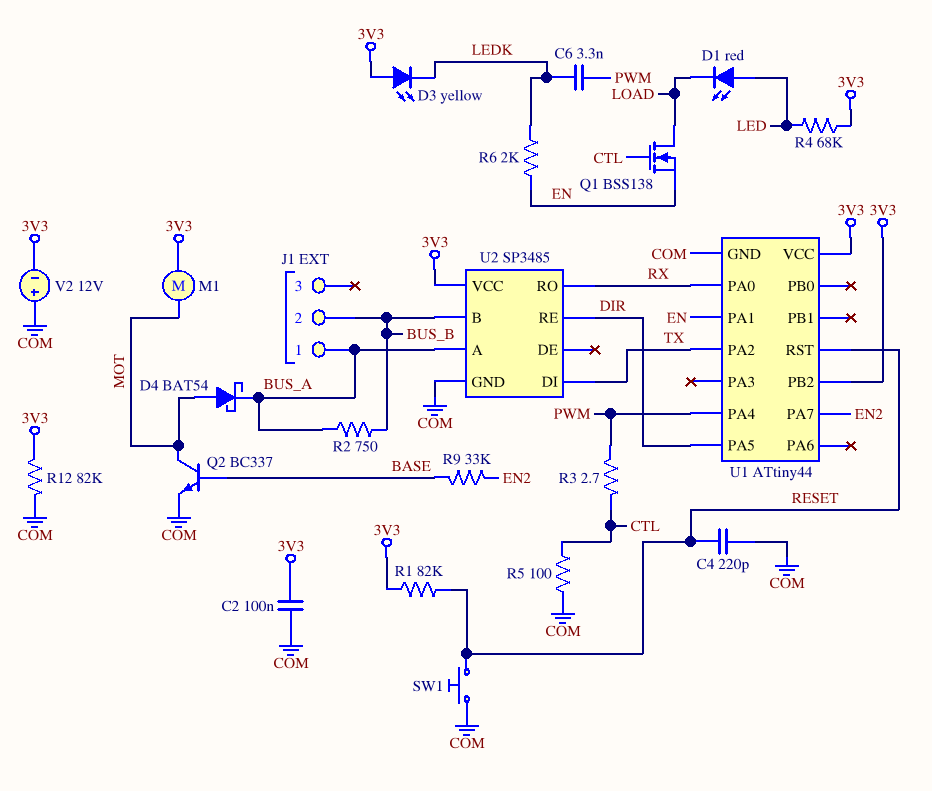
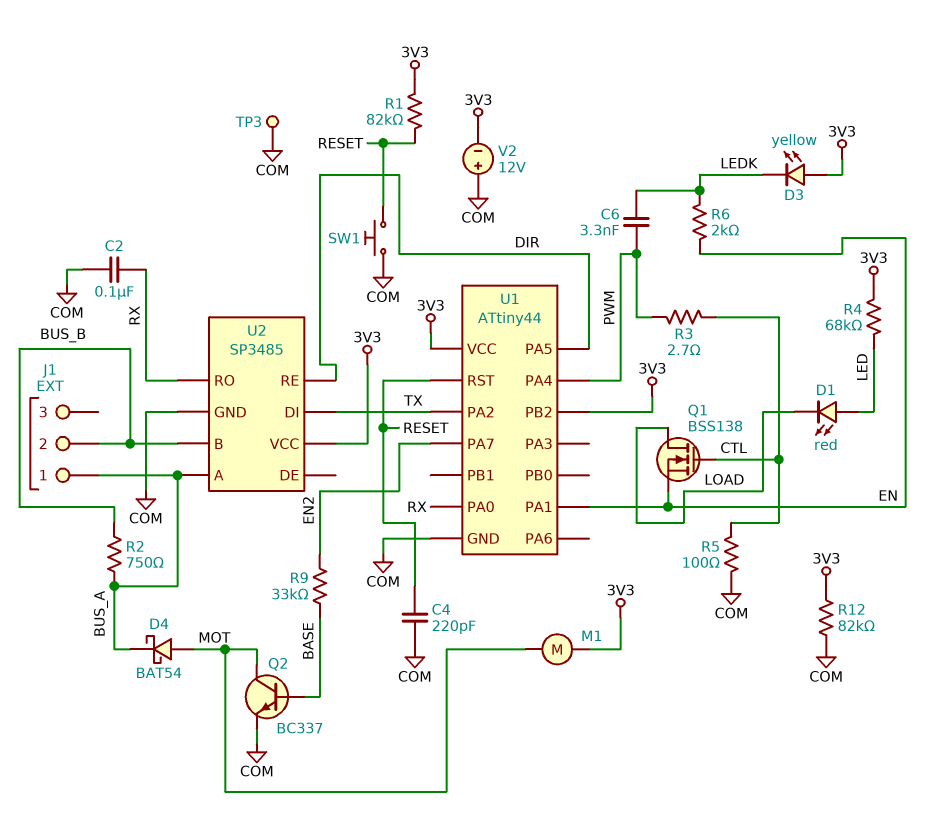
C2: 100nF (3V3, COM) -> 100nF (COM, RX)
TP3: none -> test point (COM)

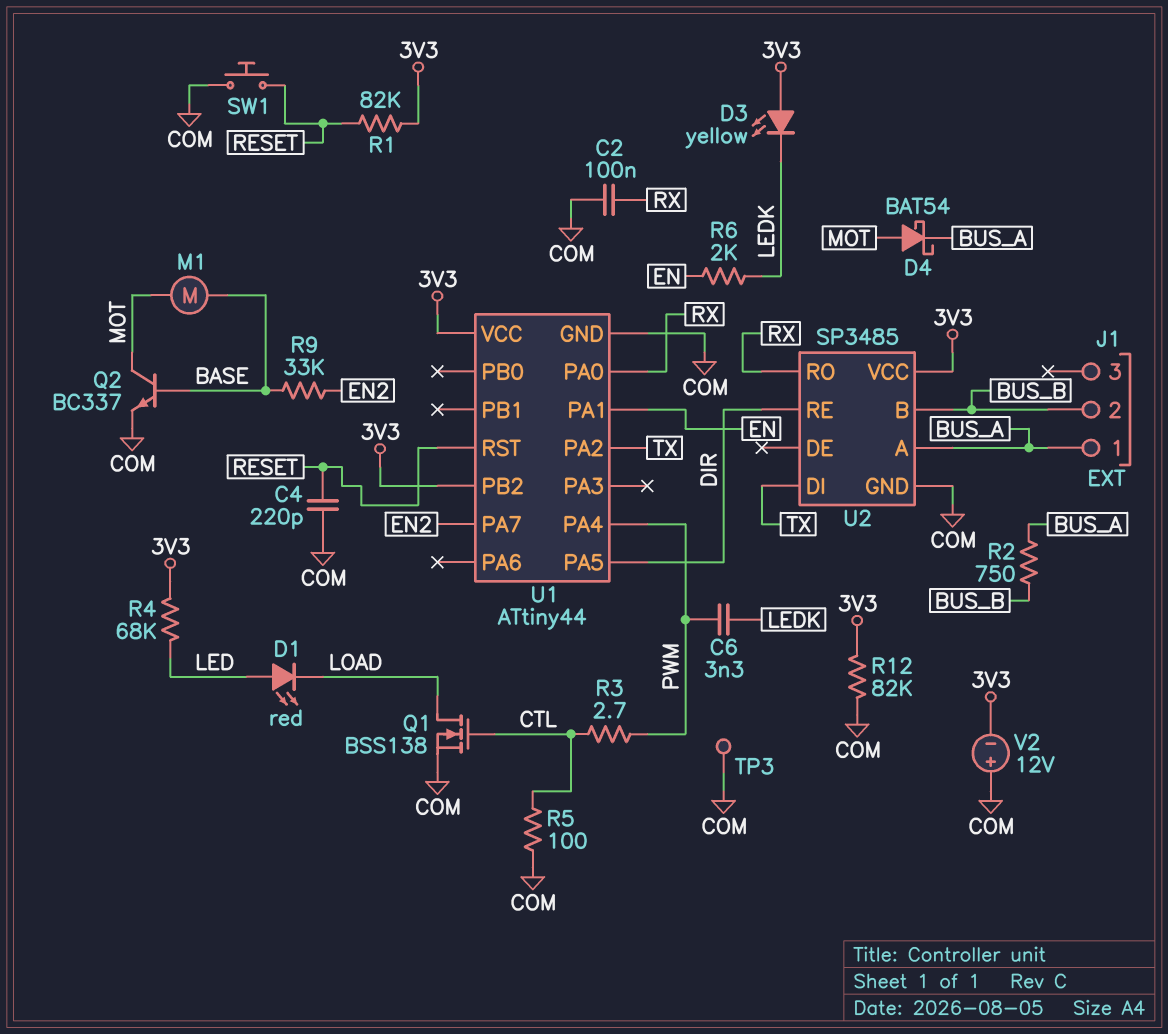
M1: motor (3V3, MOT) -> motor (BASE, MOT)
Q1: NMOS BSS138 (G CTL, D LOAD, S EN) -> NMOS BSS138 (G CTL, D LOAD, S COM)

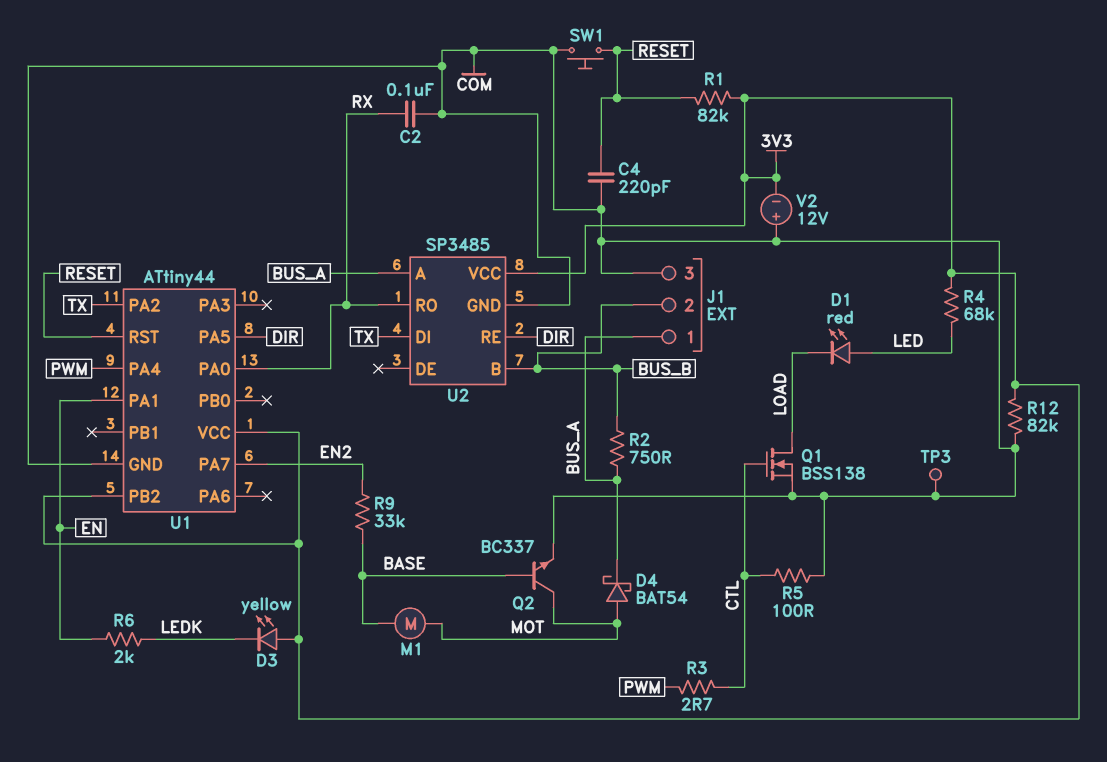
C6: 3.3nF (LEDK, PWM) -> none
J1 pin 3: none -> COM

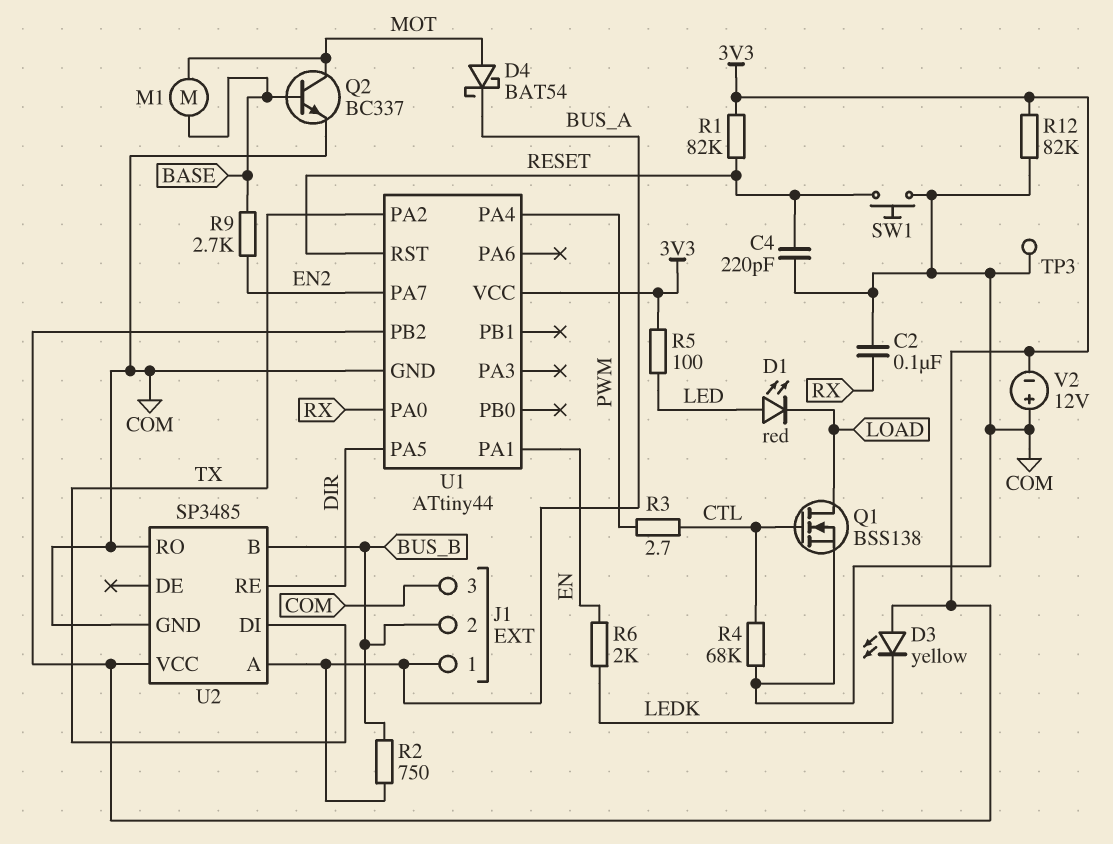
R4: 68k (3V3, LED) -> 68k (COM, CTL)
R5: 100 (COM, CTL) -> 100 (3V3, LED)
R9: 33k (BASE, EN2) -> 2.7k (BASE, EN2)
U2 pin RO: RX -> COM

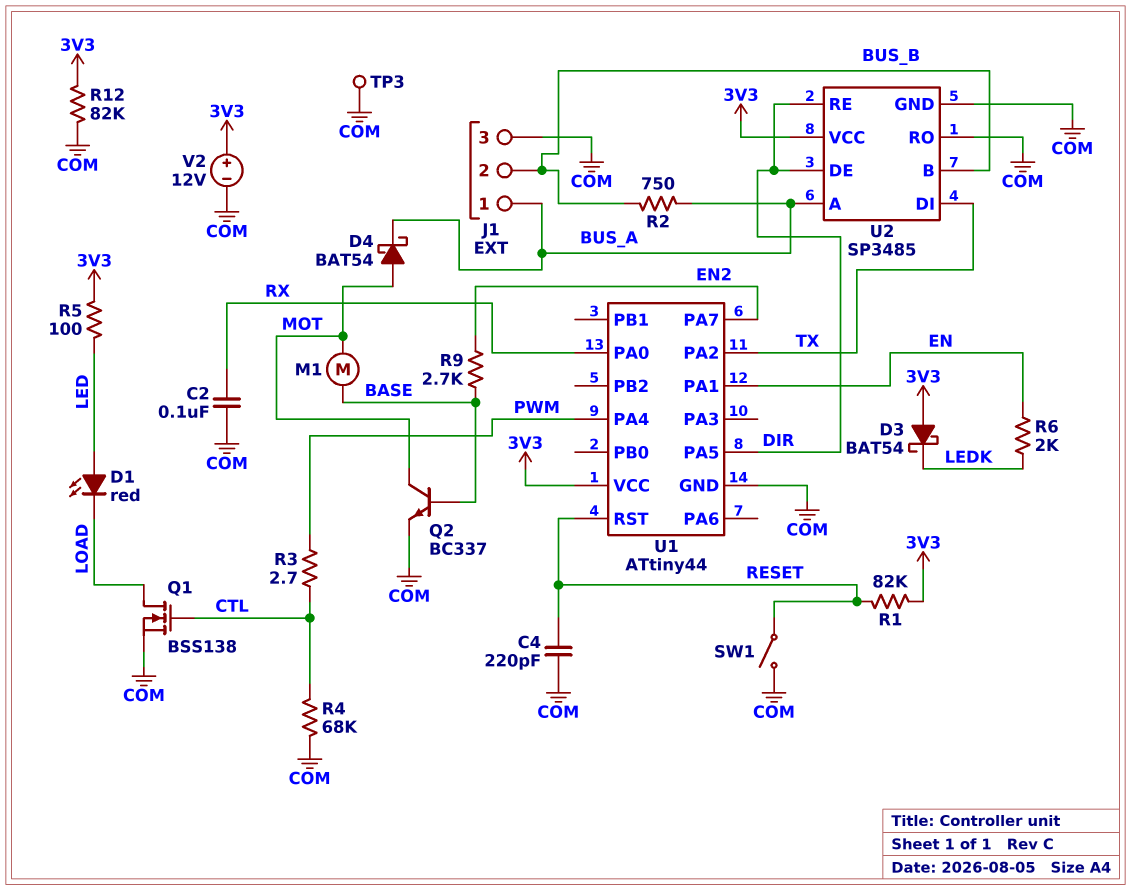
D3: LED yellow (A 3V3, K LEDK) -> schottky BAT54 (A 3V3, K LEDK)
SW1: button (COM, RESET) -> switch (COM, RESET)
U1 pin PB2: 3V3 -> none
U2 pin DE: none -> DIR
V2: 12V (plus COM, minus 3V3) -> 12V (plus 3V3, minus COM)

